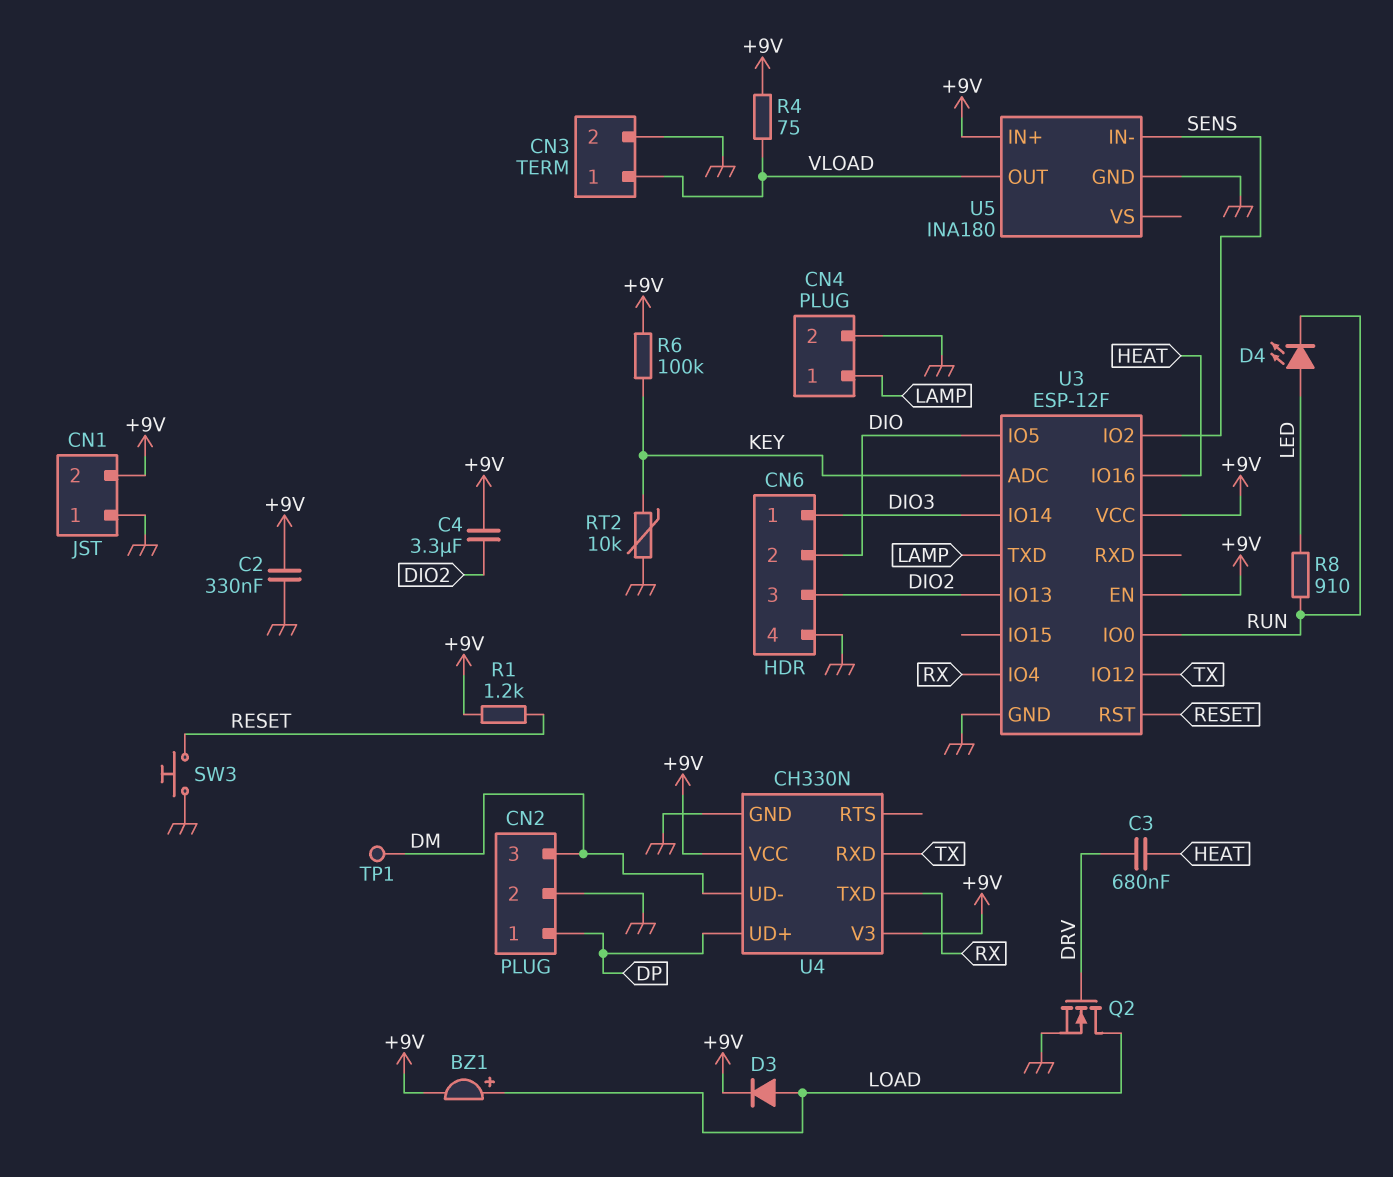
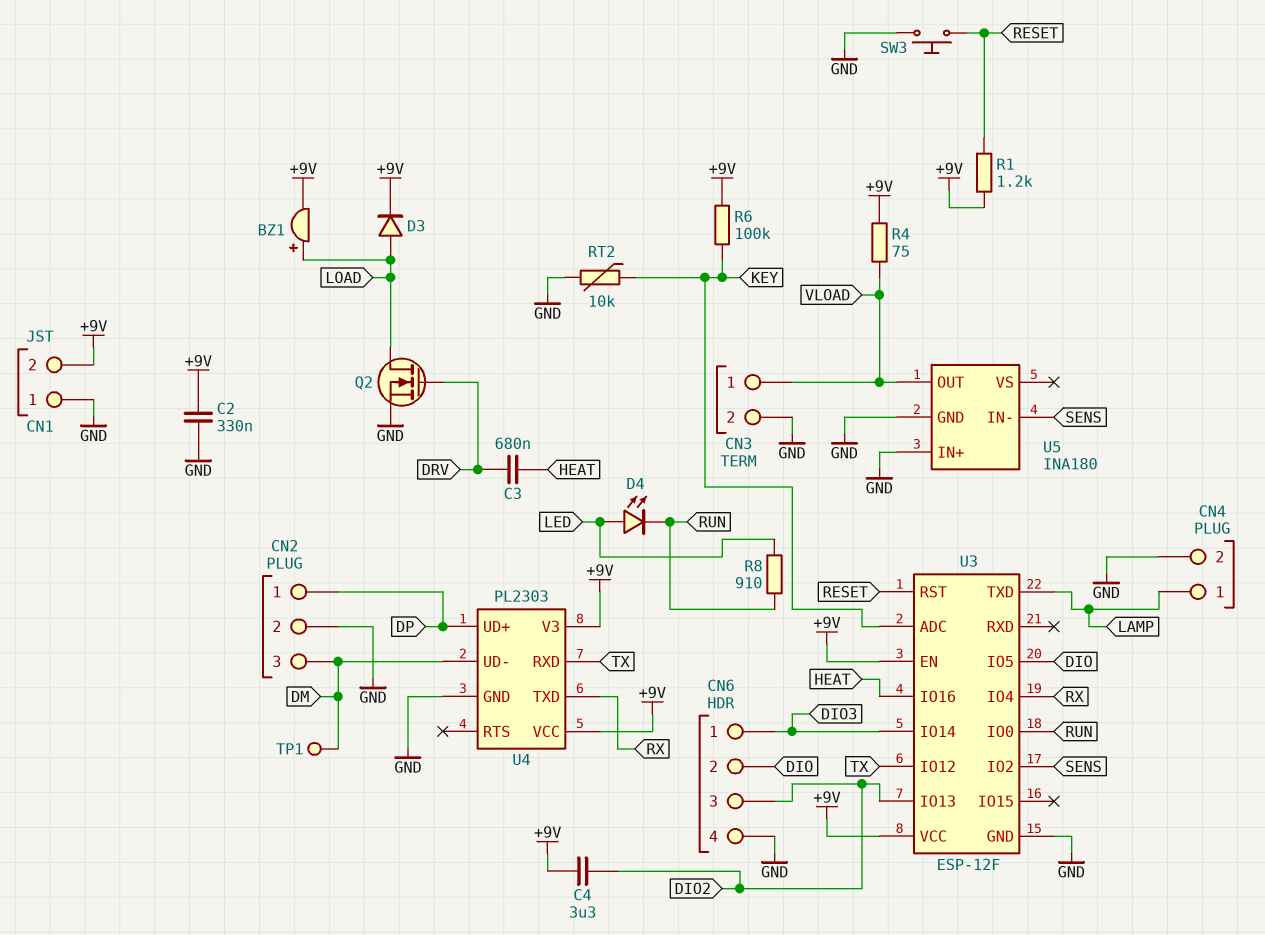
U4: CH330N -> PL2303
U5 pin IN+: +9V -> GND

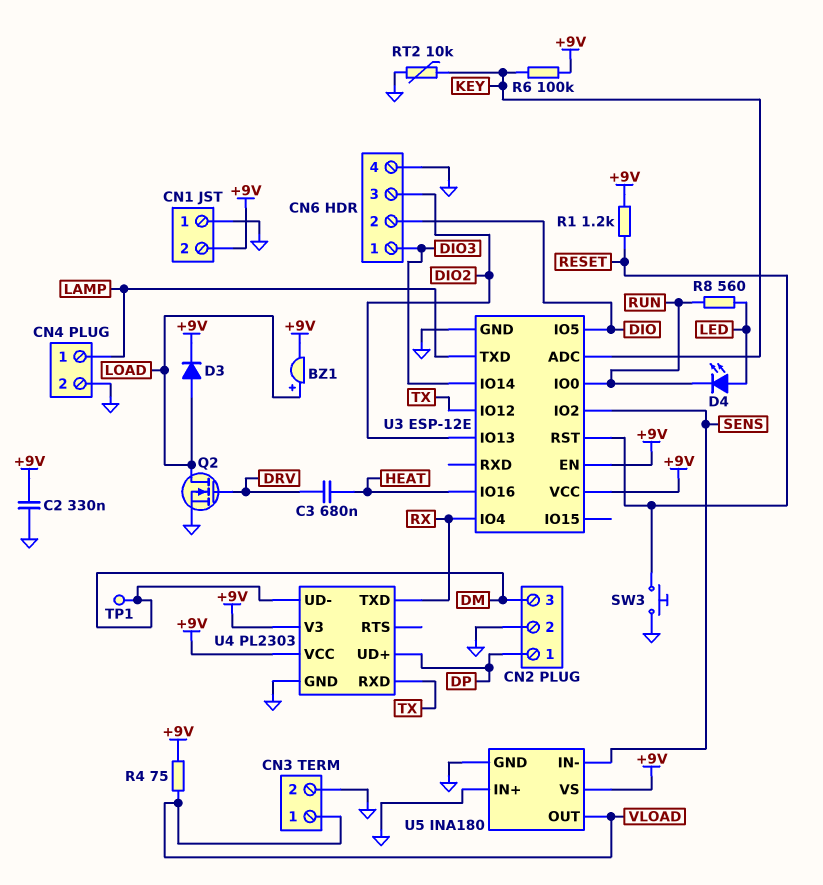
C4: 3.3uF (+9V, DIO2) -> none
R8: 910 (LED, RUN) -> 560 (LED, RUN)
U3: ESP-12F -> ESP-12E
U5 pin VS: none -> +9V

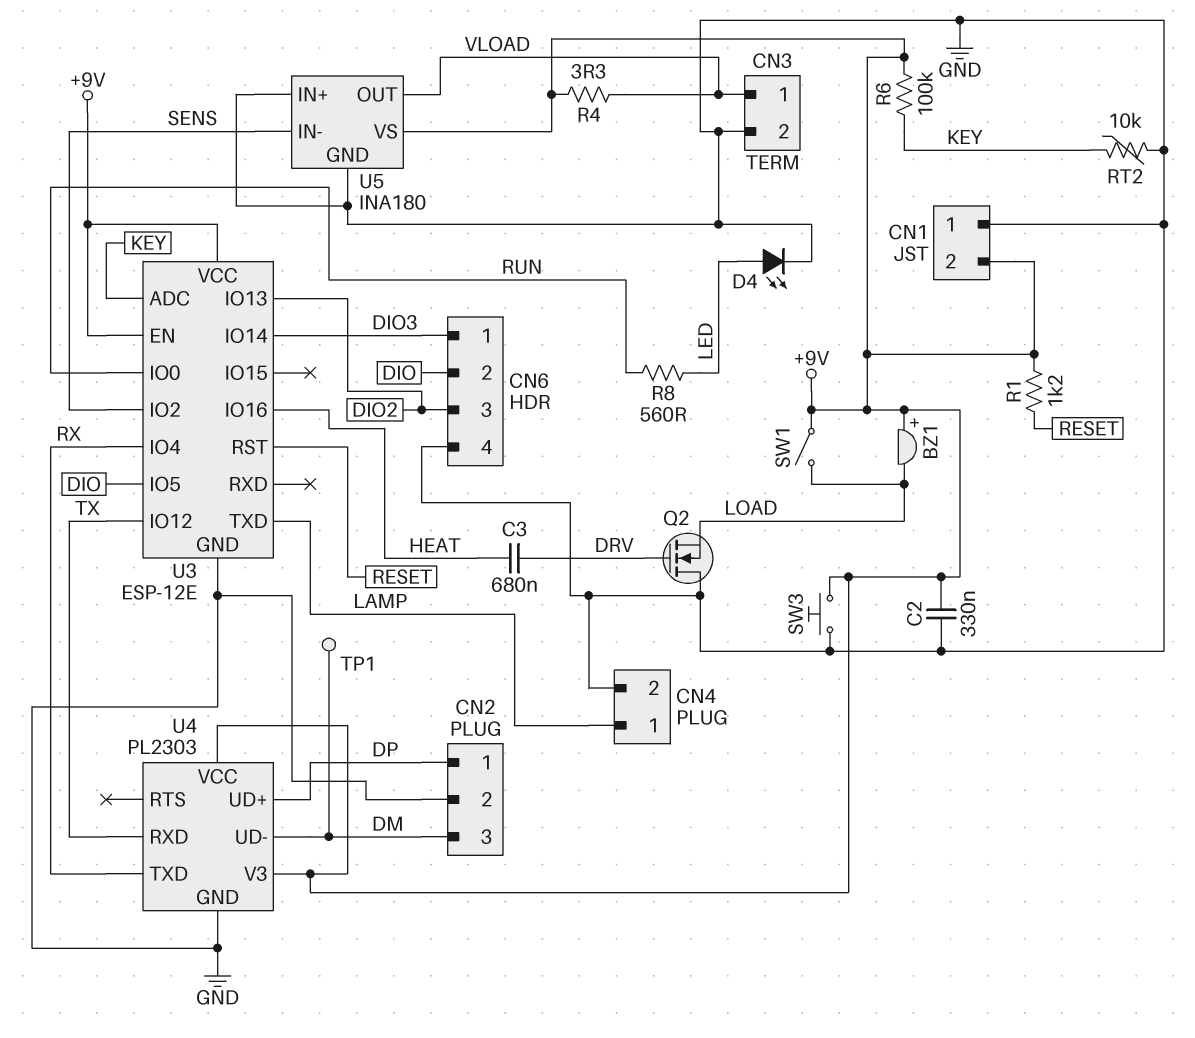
BZ1: buzzer (plus LOAD, minus +9V) -> buzzer (plus +9V, minus LOAD)
D3: diode (A LOAD, K +9V) -> none
D4: LED (A LED, K RUN) -> LED (A LED, K GND)
Q2: NMOS (G DRV, D LOAD, S GND) -> NMOS (G DRV, D GND, S LOAD)
R4: 75 (+9V, VLOAD) -> 3.3 (+9V, VLOAD)
SW1: none -> switch (+9V, LOAD)
SW3: button (GND, RESET) -> button (+9V, GND)

